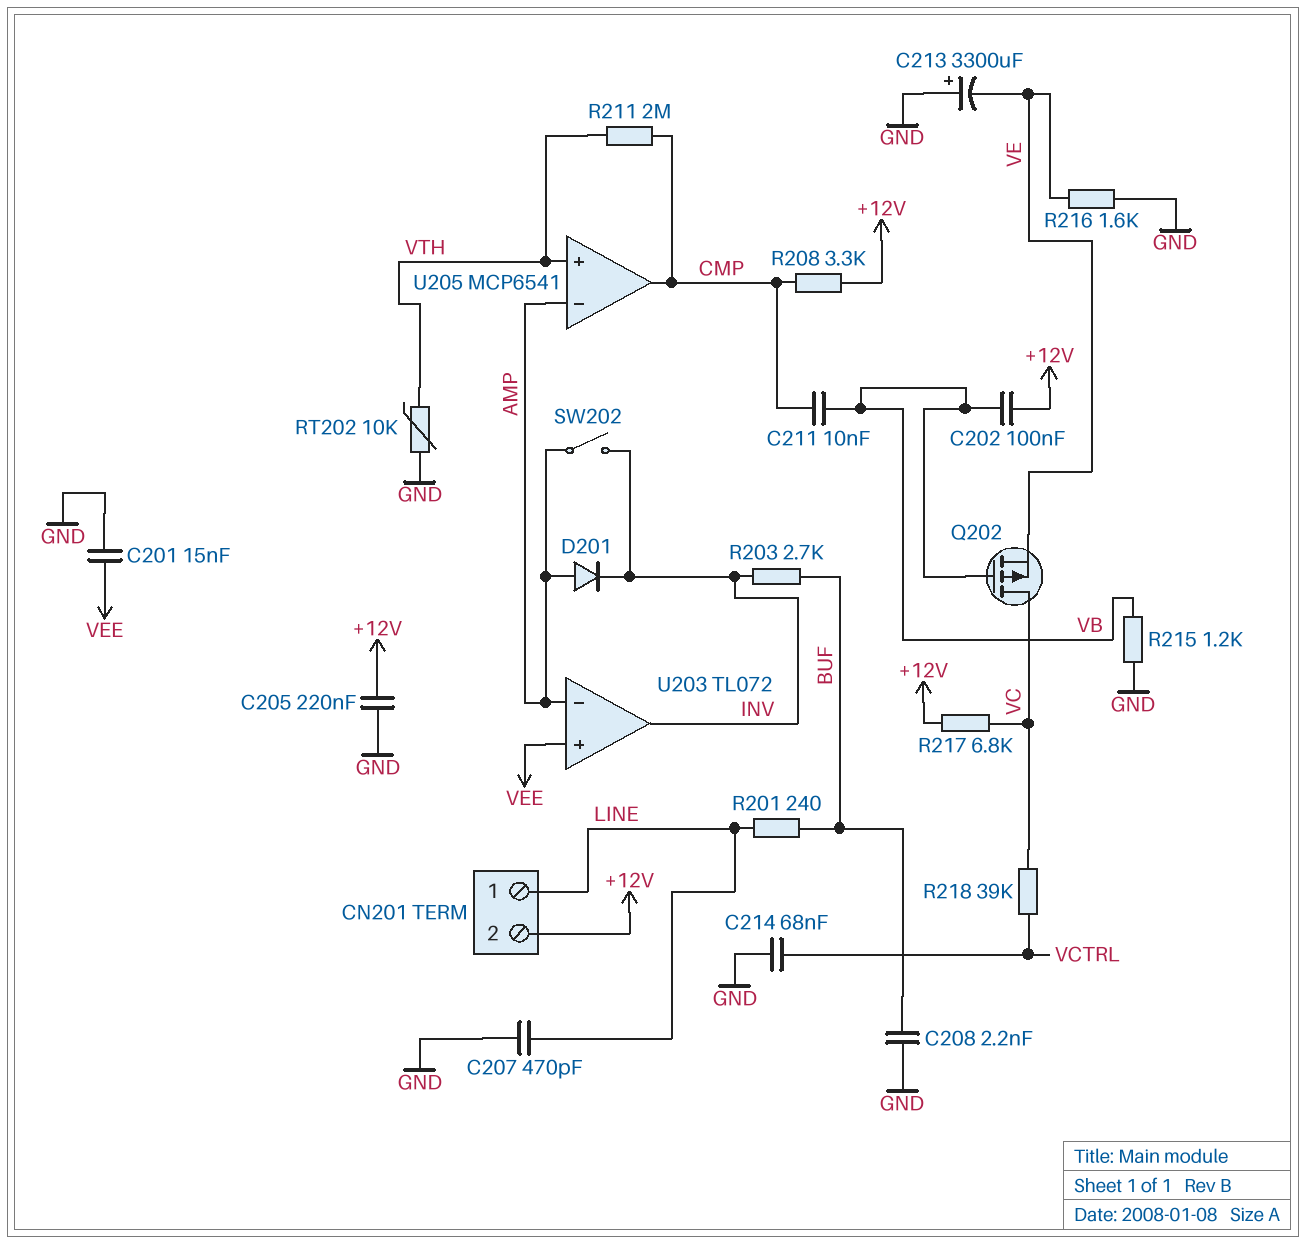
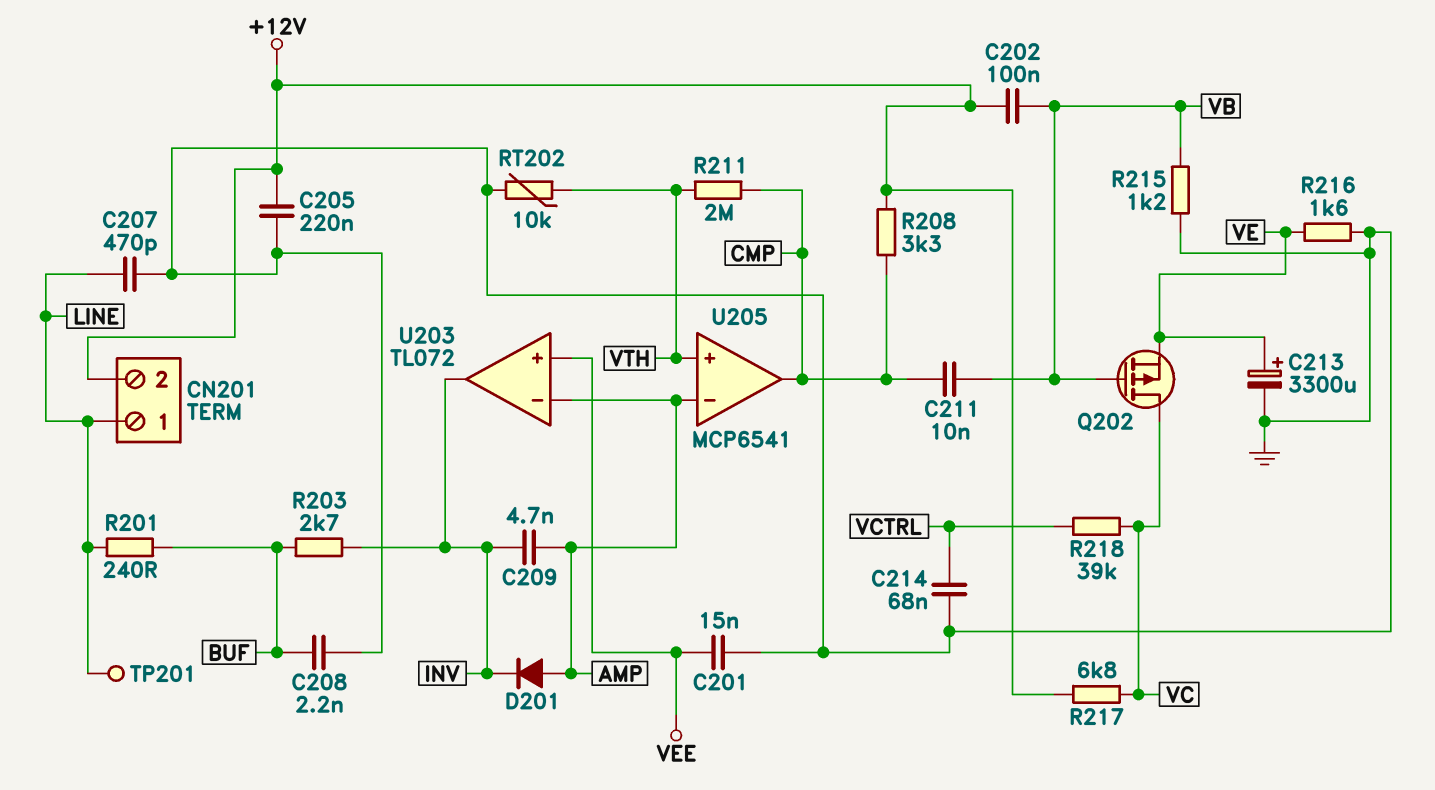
C209: none -> 4.7nF (AMP, INV)
C213: 3300uF (plus GND, minus VE) -> 3300uF (plus VE, minus GND)
SW202: switch (AMP, INV) -> none
TP201: none -> test point (LINE)

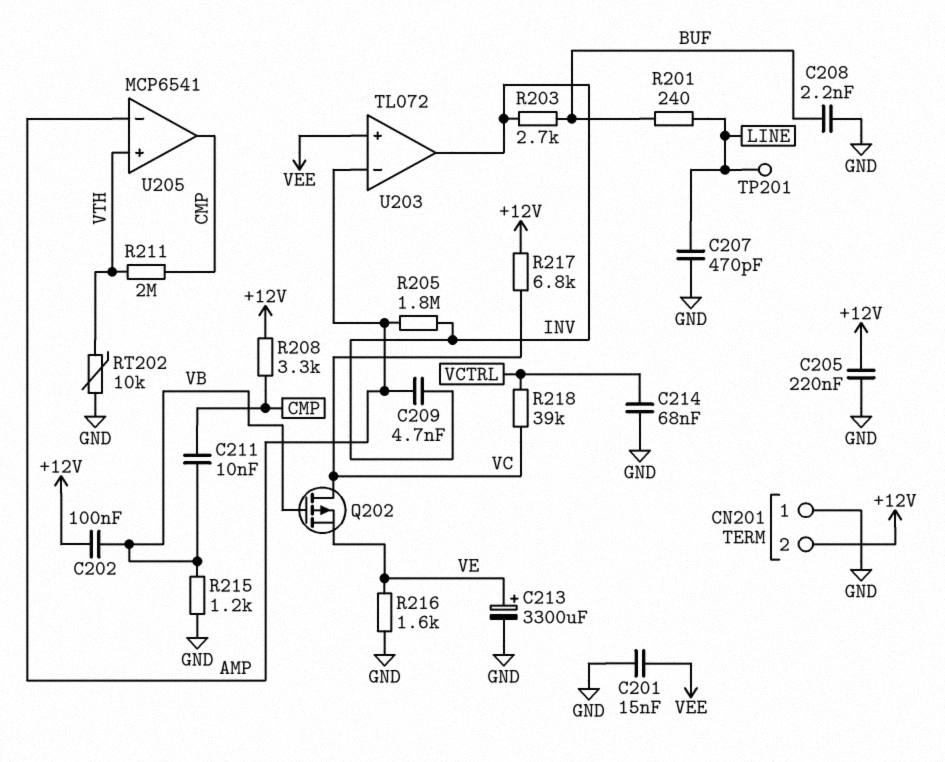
CN201 pin 1: LINE -> GND
D201: diode (A AMP, K INV) -> none
R205: none -> 1.8M (AMP, INV)

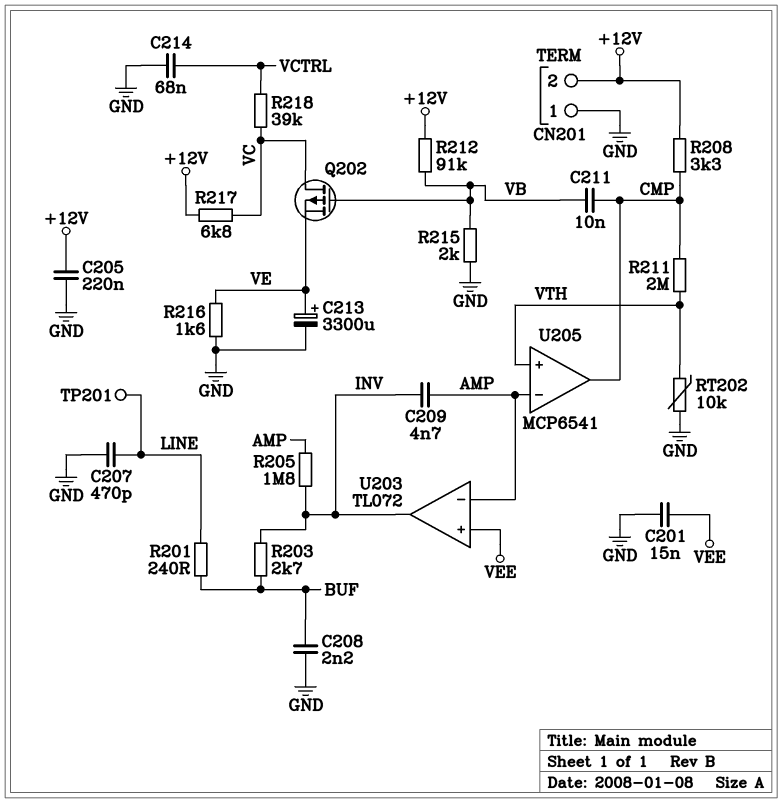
C202: 100nF (+12V, VB) -> none
R212: none -> 91k (+12V, VB)
R215: 1.2k (GND, VB) -> 2k (GND, VB)

